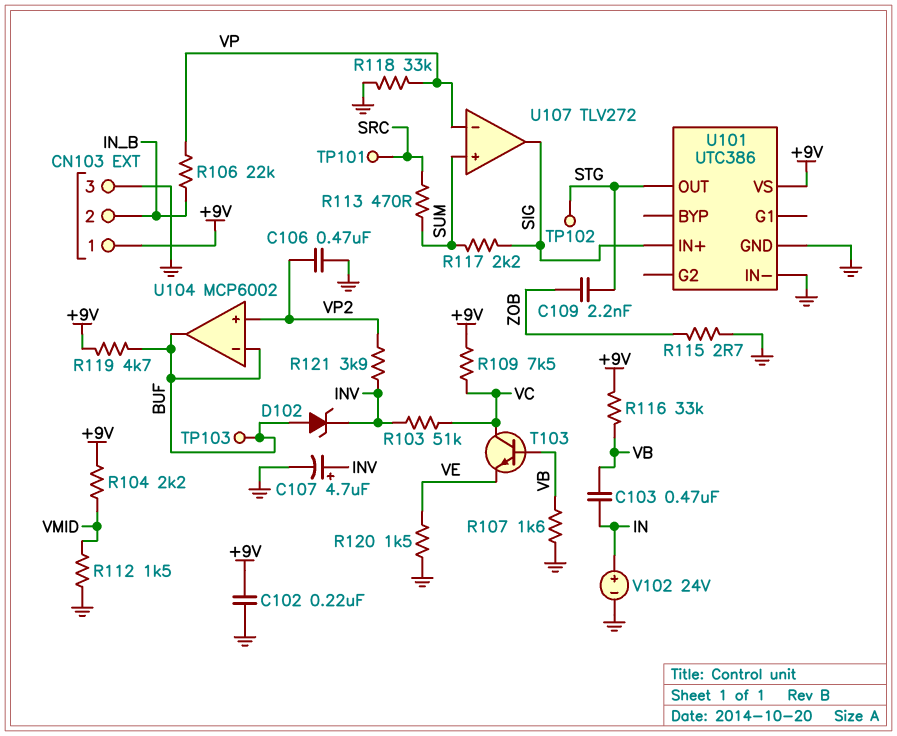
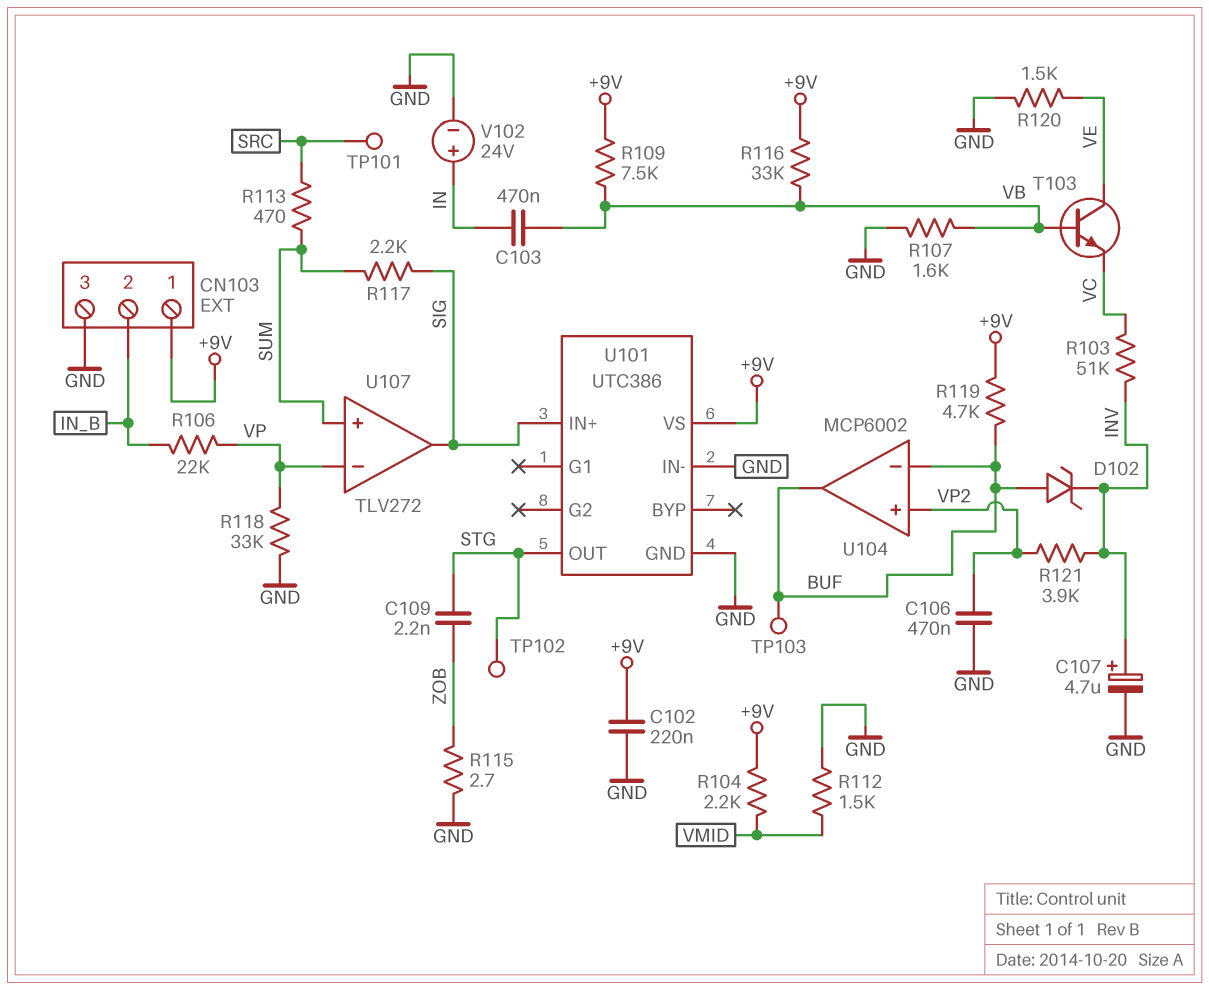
R109: 7.5k (+9V, VC) -> 7.5k (+9V, VB)
T103: NPN (B VB, C VC, E VE) -> NPN (B VB, C VE, E VC)

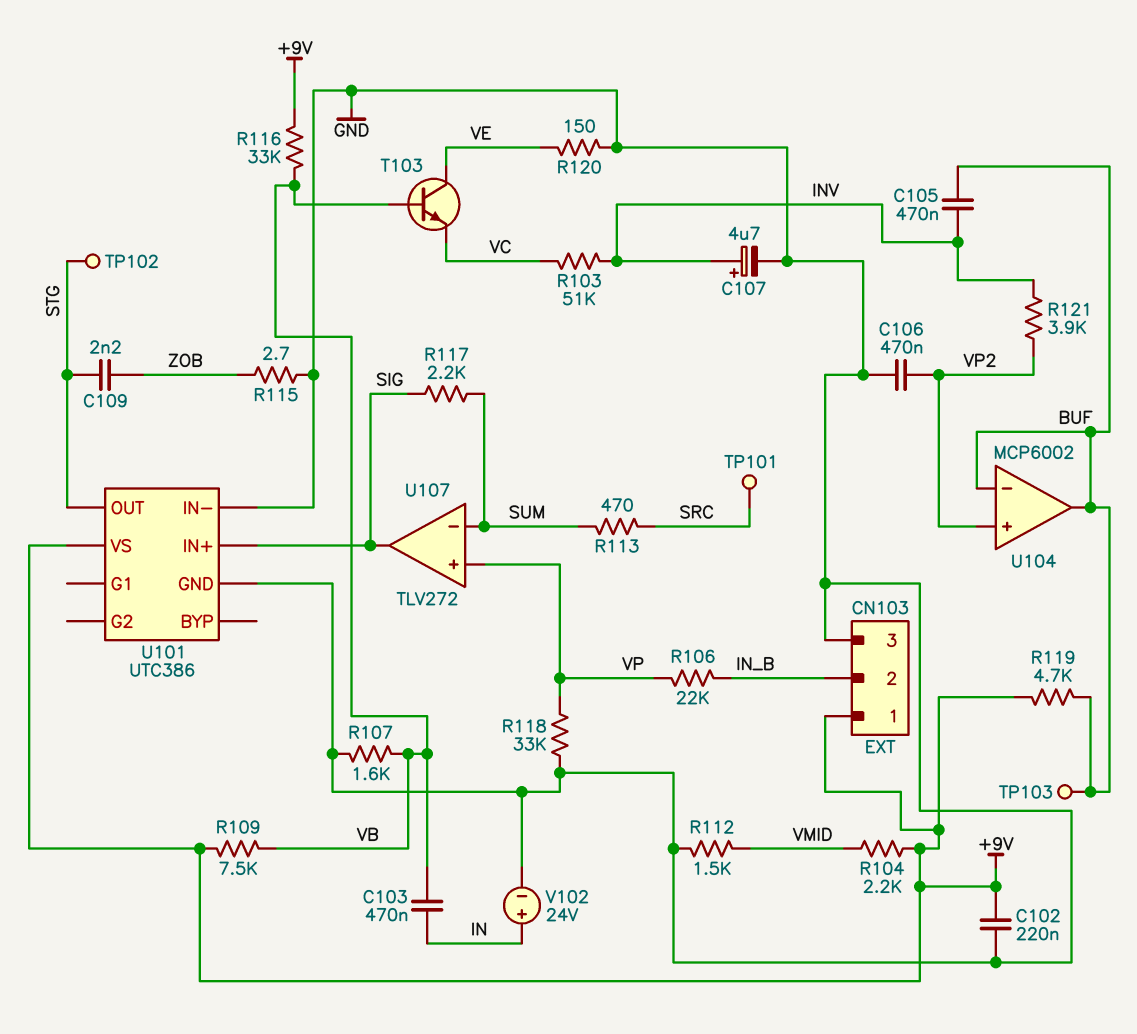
C105: none -> 470nF (BUF, INV)
D102: zener (A BUF, K INV) -> none
R120: 1.5k (GND, VE) -> 150 (GND, VE)
U107 pin in+: SUM -> VP
U107 pin in-: VP -> SUM

